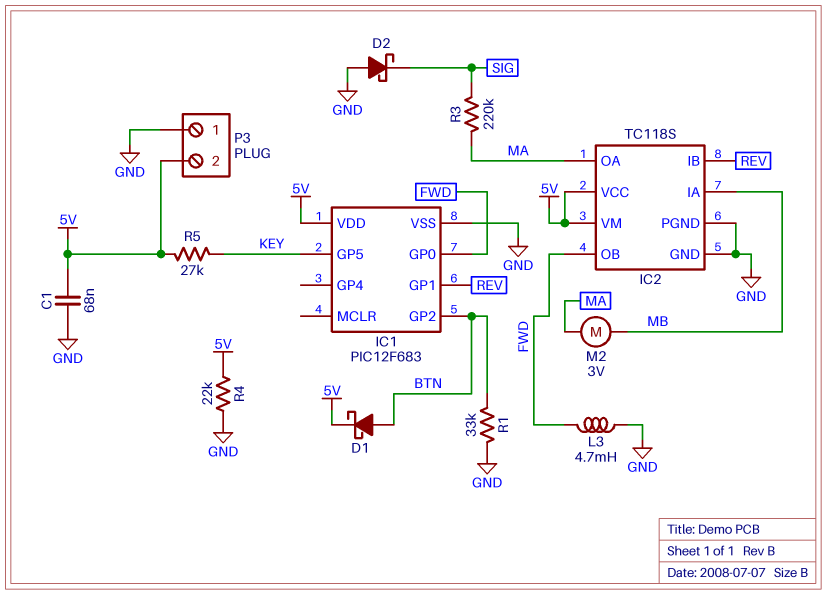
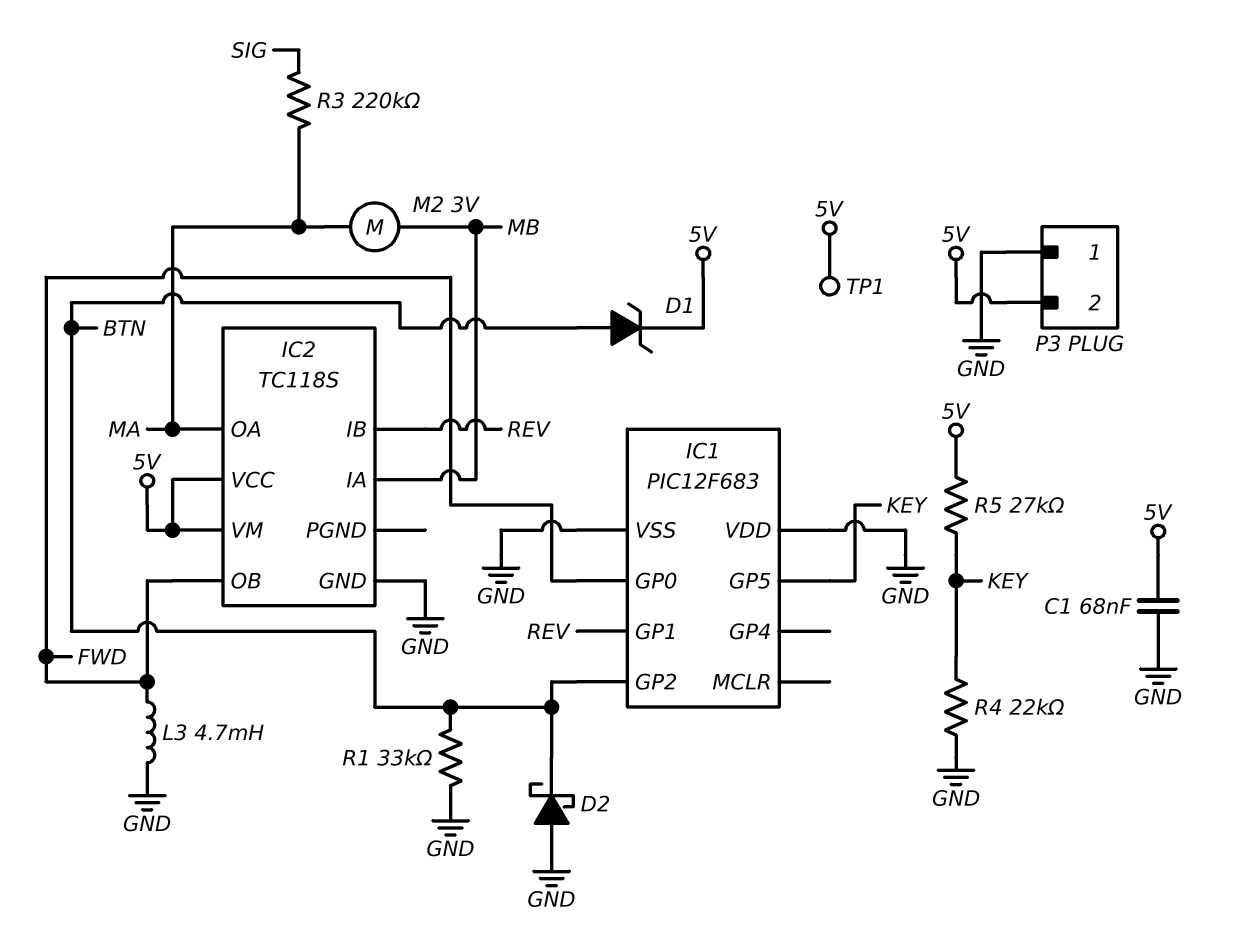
D1: schottky (A BTN, K 5V) -> zener (A BTN, K 5V)
D2: schottky (A GND, K SIG) -> schottky (A GND, K BTN)
IC1 pin VDD: 5V -> GND
IC2 pin PGND: GND -> none
R4: 22k (5V, GND) -> 22k (GND, KEY)
TP1: none -> test point (5V)

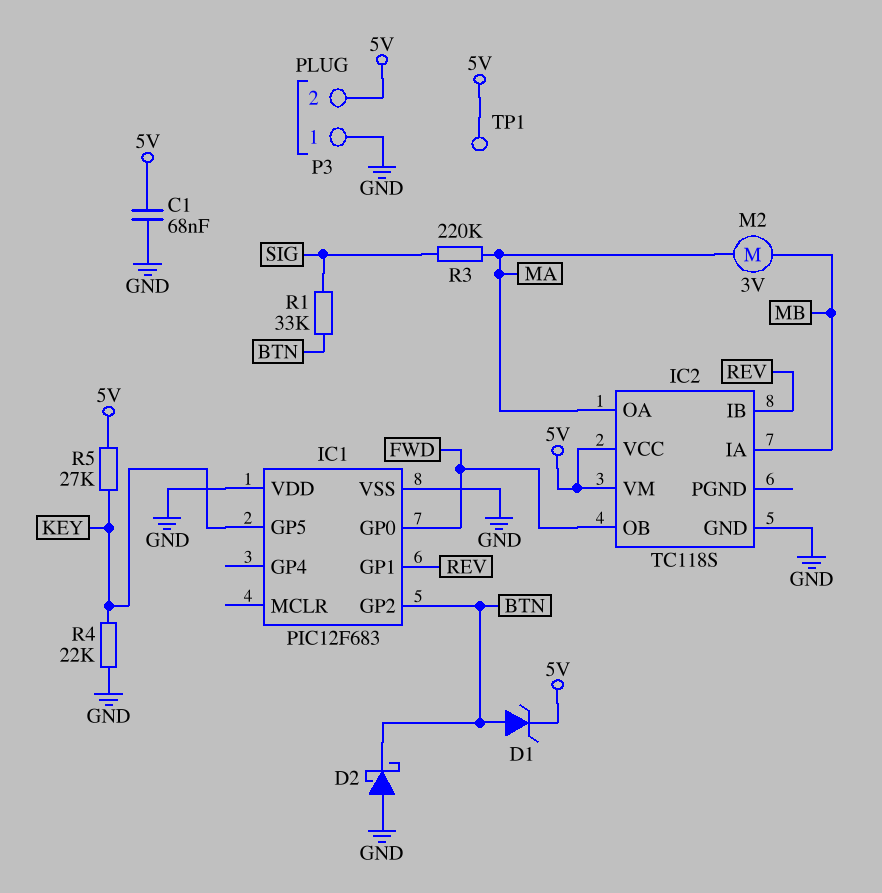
L3: 4.7mH (FWD, GND) -> none
R1: 33k (BTN, GND) -> 33k (BTN, SIG)

